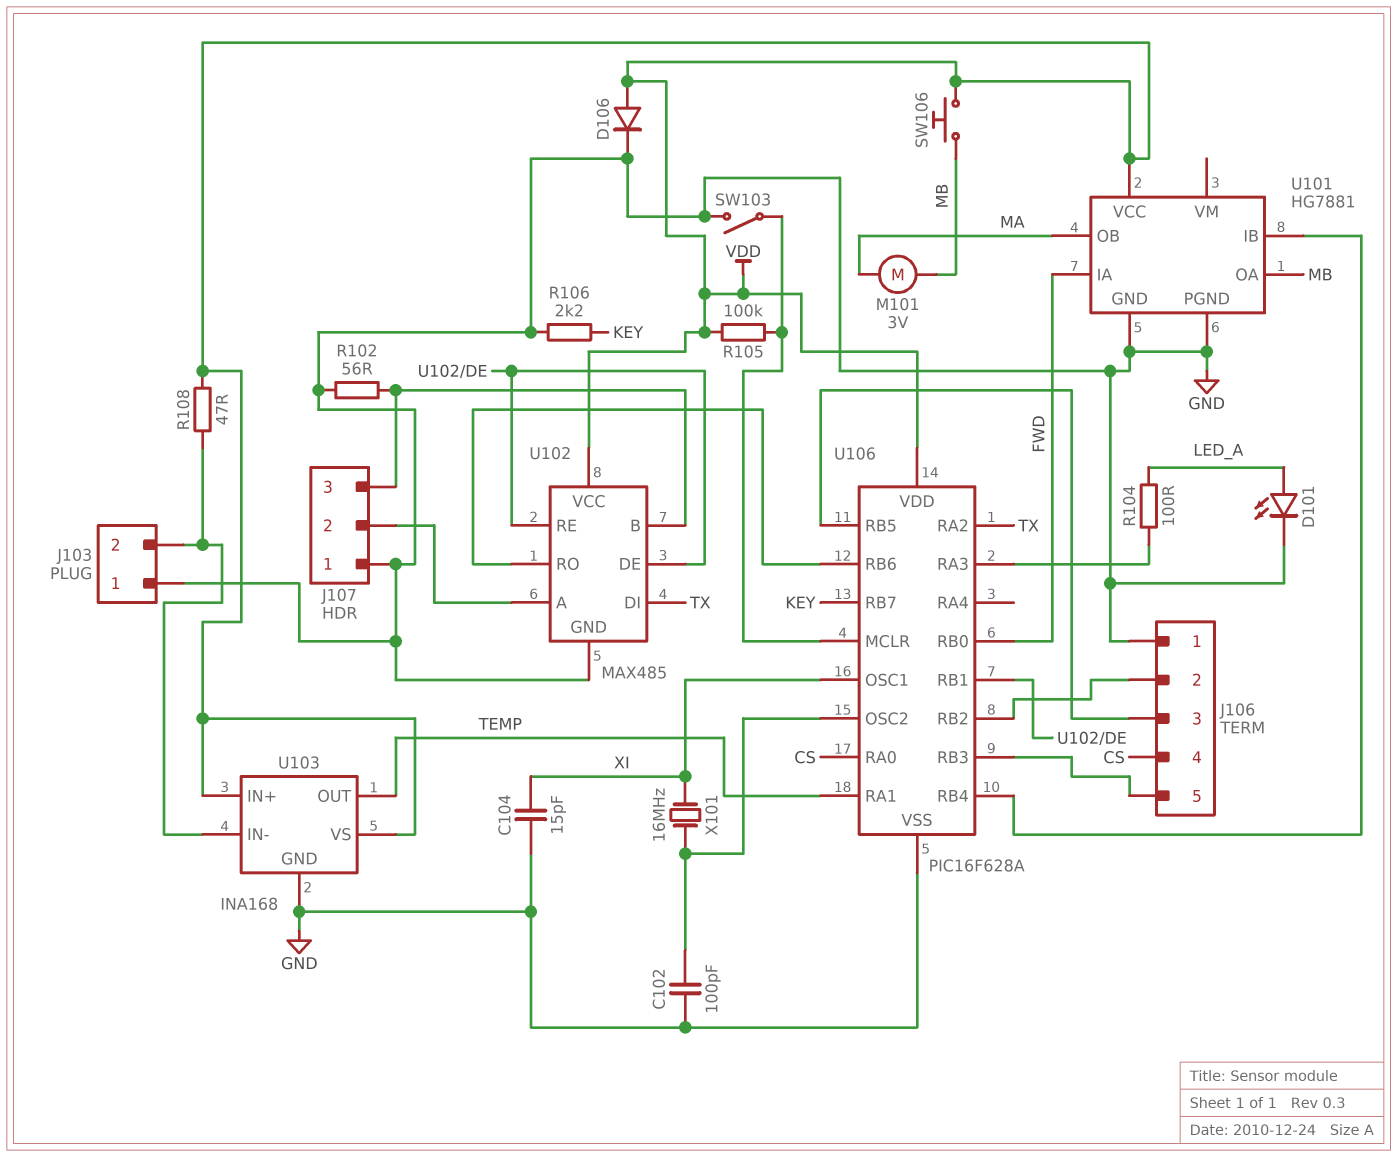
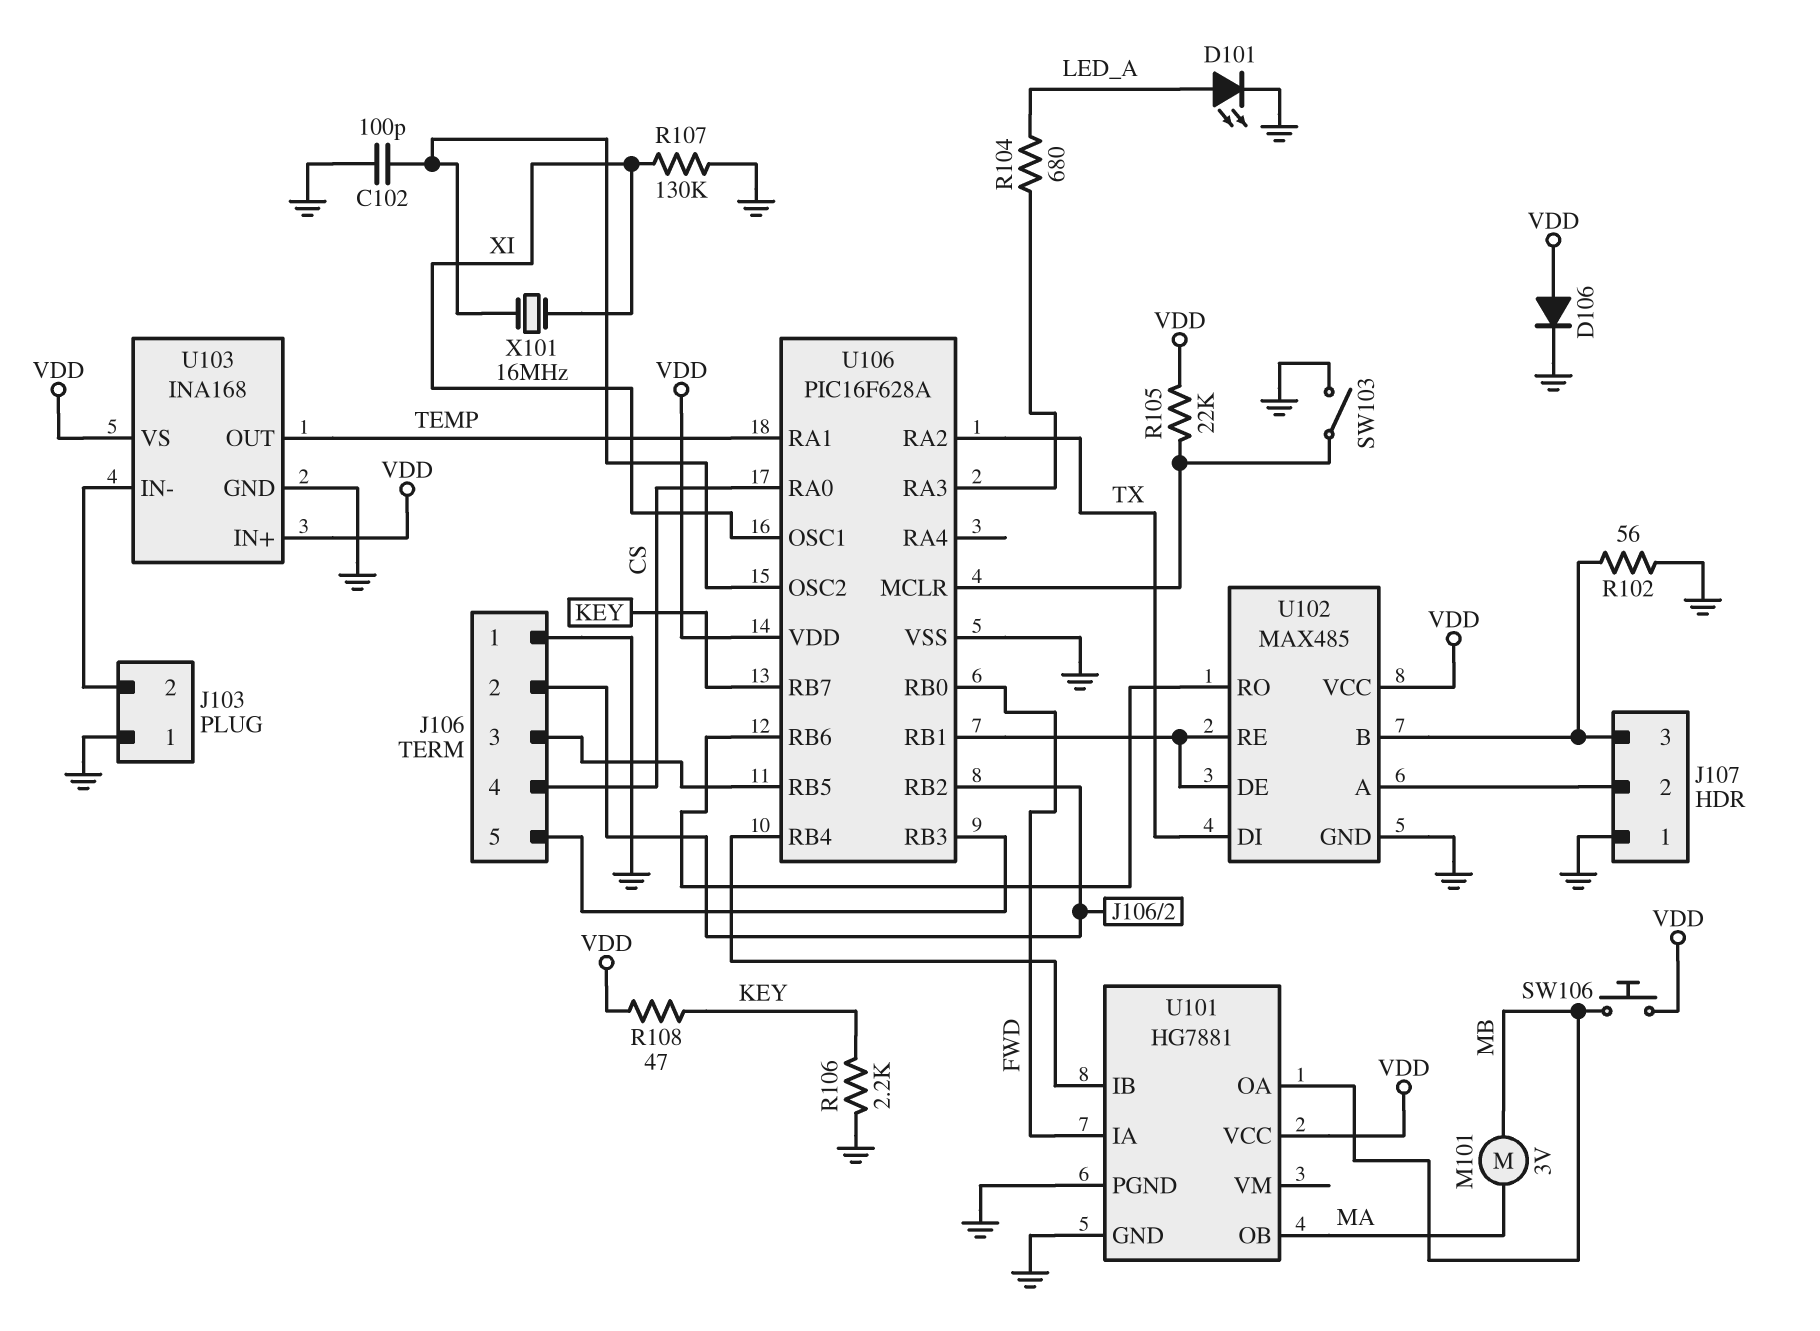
C104: 15pF (GND, XI) -> none
R104: 100 (LED_A, U106/RA3) -> 680 (LED_A, U106/RA3)
R105: 100k (U106/MCLR, VDD) -> 22k (U106/MCLR, VDD)
R107: none -> 130k (GND, XI)
R108: 47 (J103/2, VDD) -> 47 (KEY, VDD)

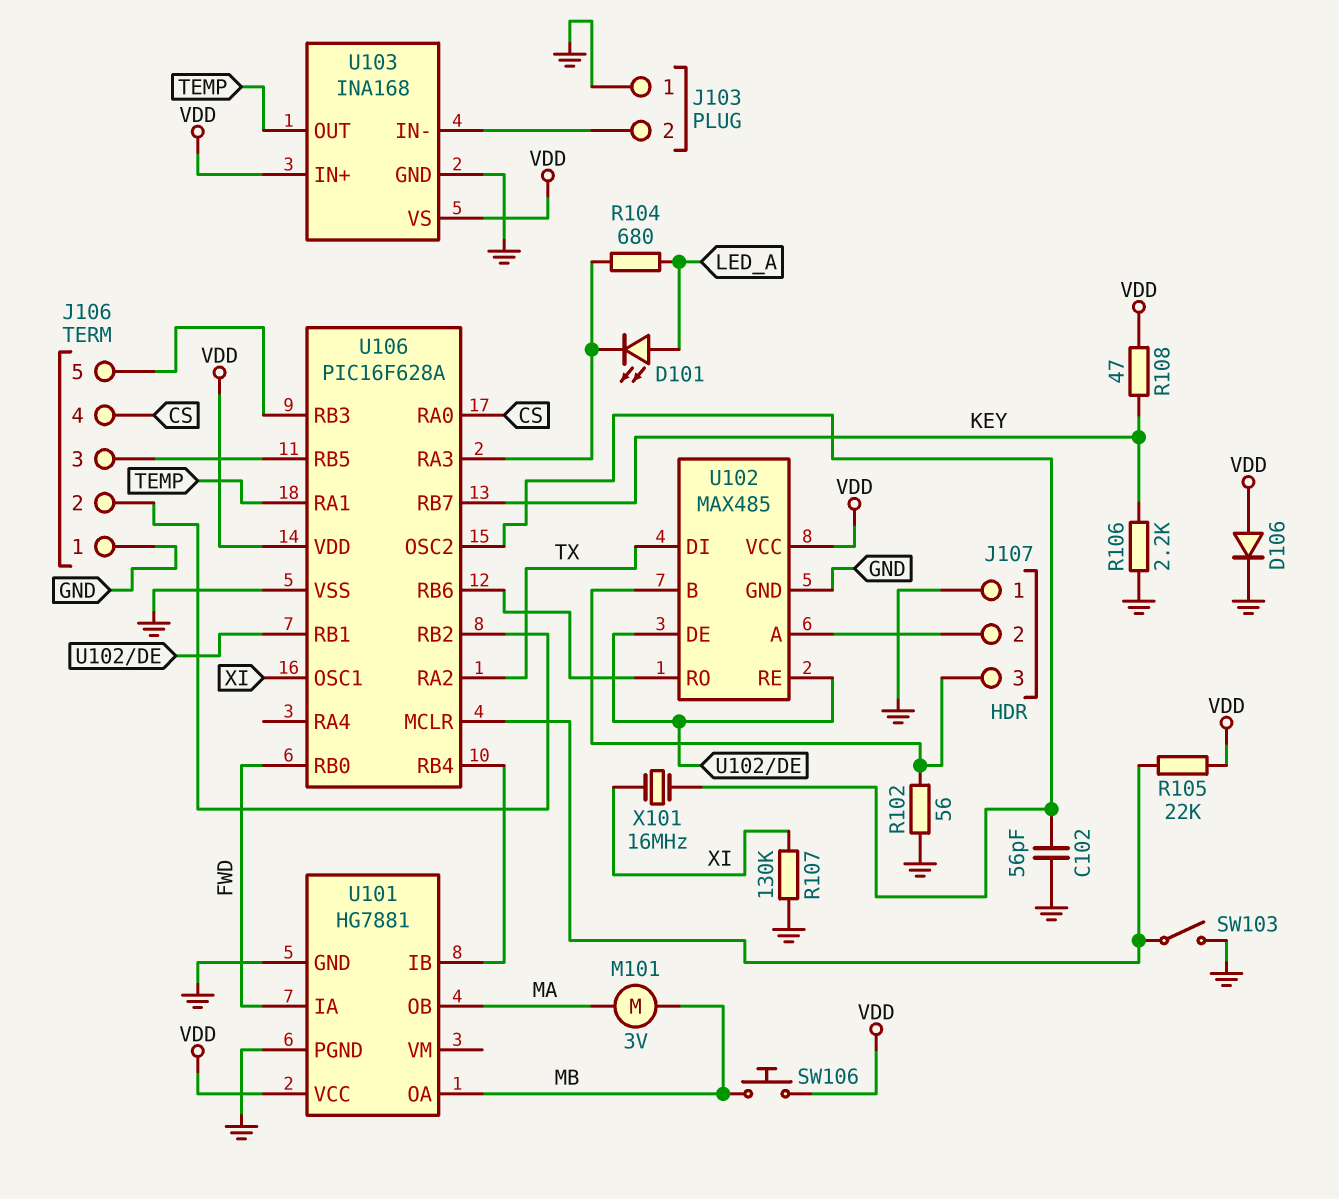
C102: 100pF (GND, U106/OSC2) -> 56pF (GND, U106/OSC2)
D101: LED (A LED_A, K GND) -> LED (A LED_A, K U106/RA3)

